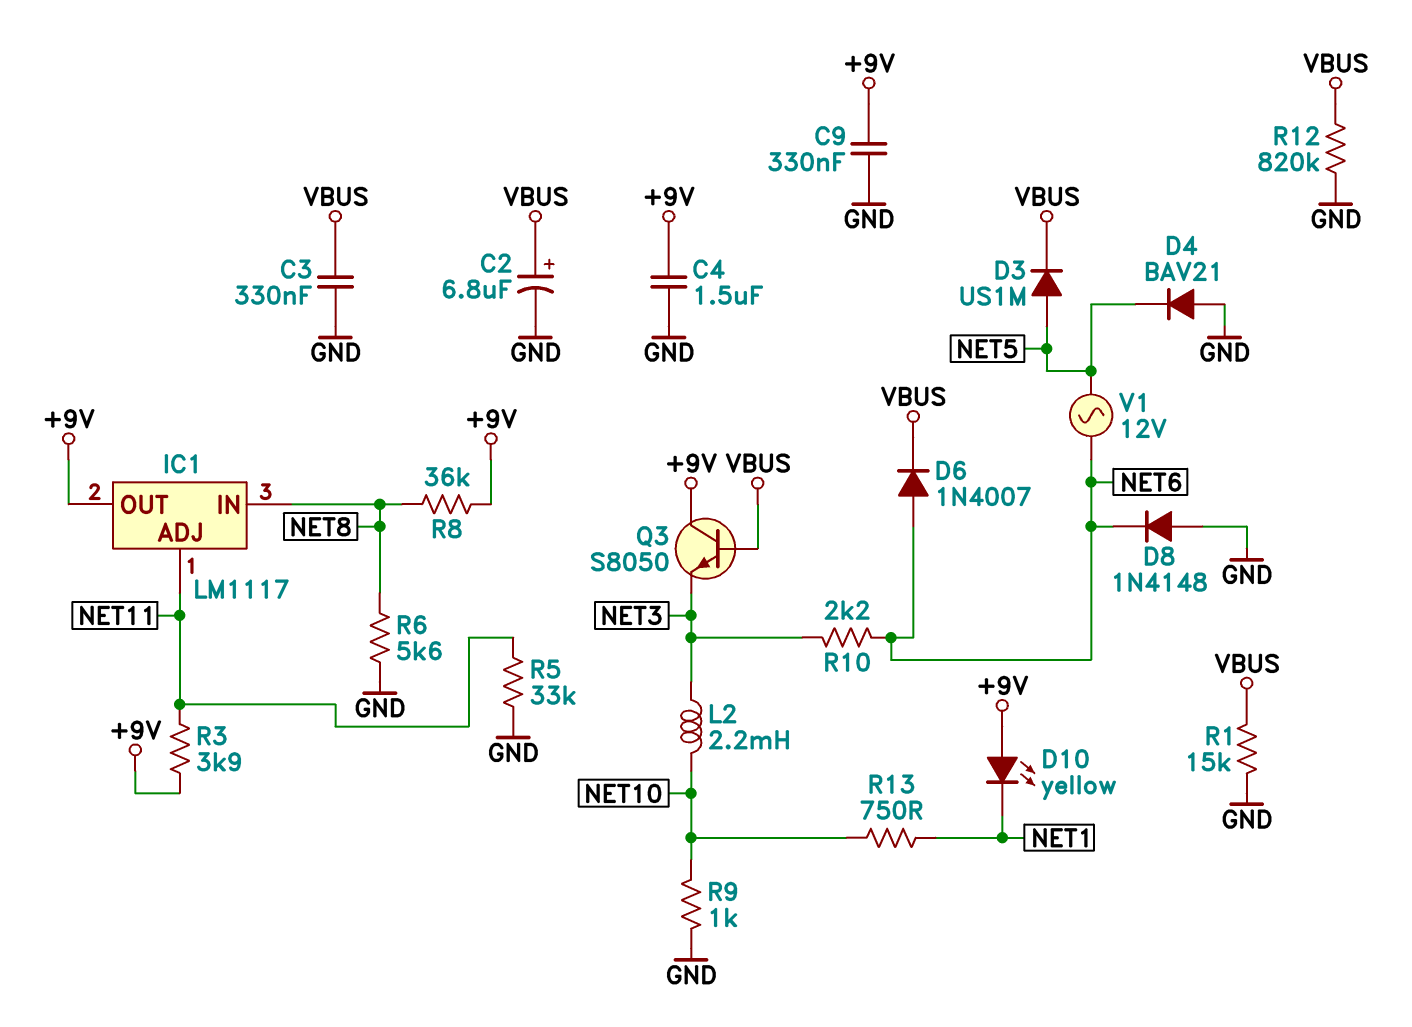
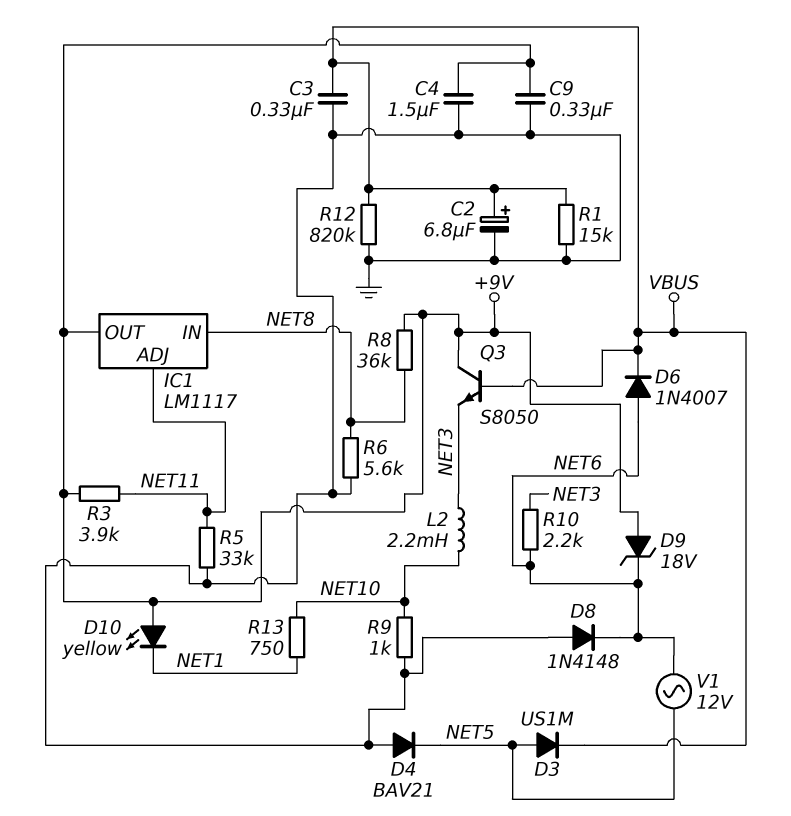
D9: none -> zener 18V (A +9V, K NET6)

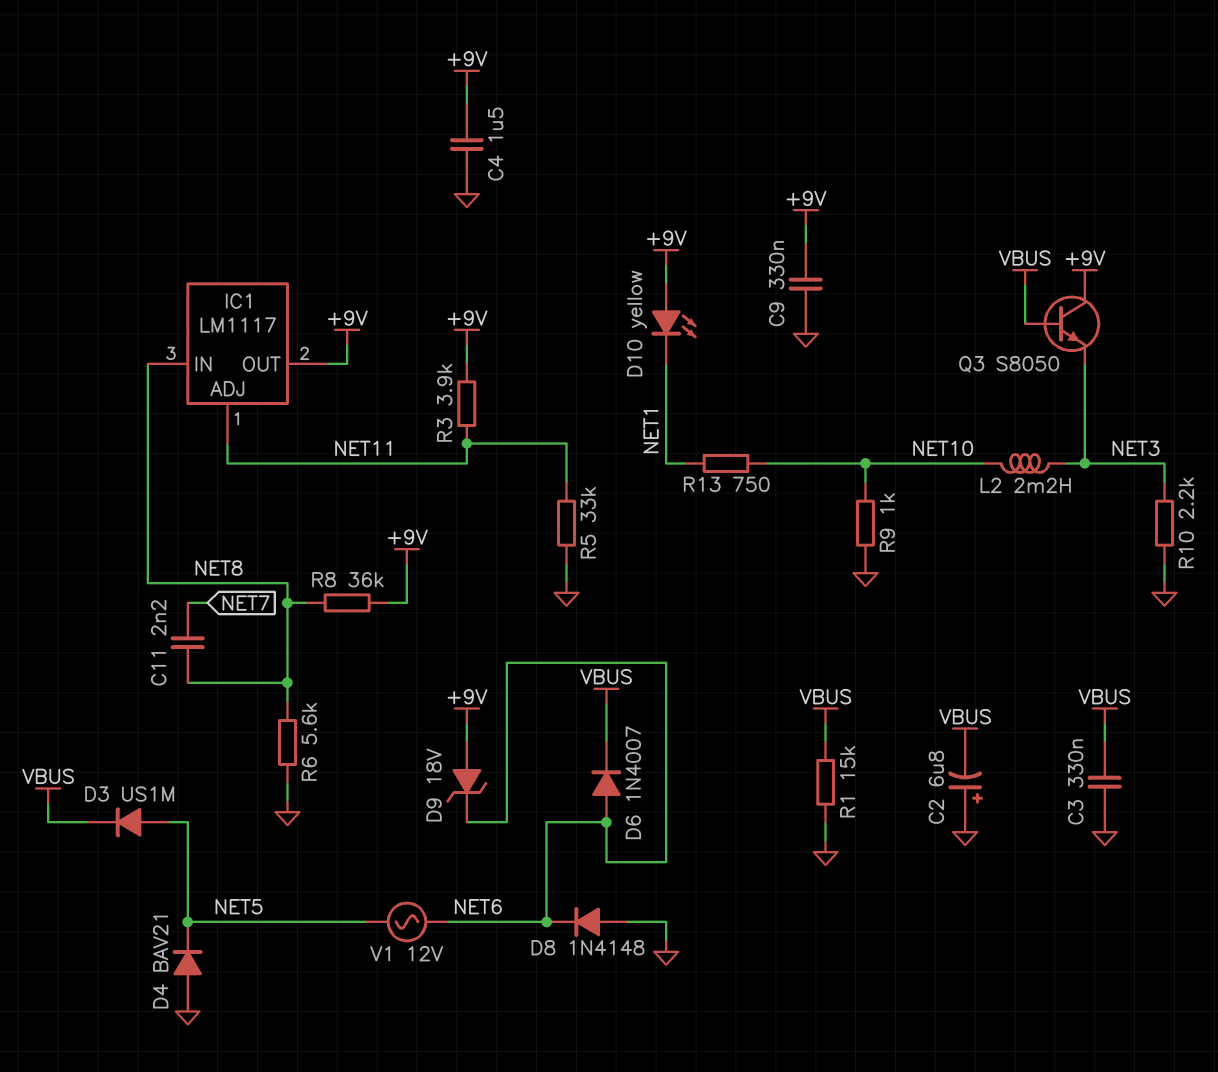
C2: 6.8uF (plus VBUS, minus GND) -> 6.8uF (plus GND, minus VBUS)
C11: none -> 2.2nF (NET7, NET8)
R10: 2.2k (NET3, NET6) -> 2.2k (GND, NET3)
R12: 820k (GND, VBUS) -> none

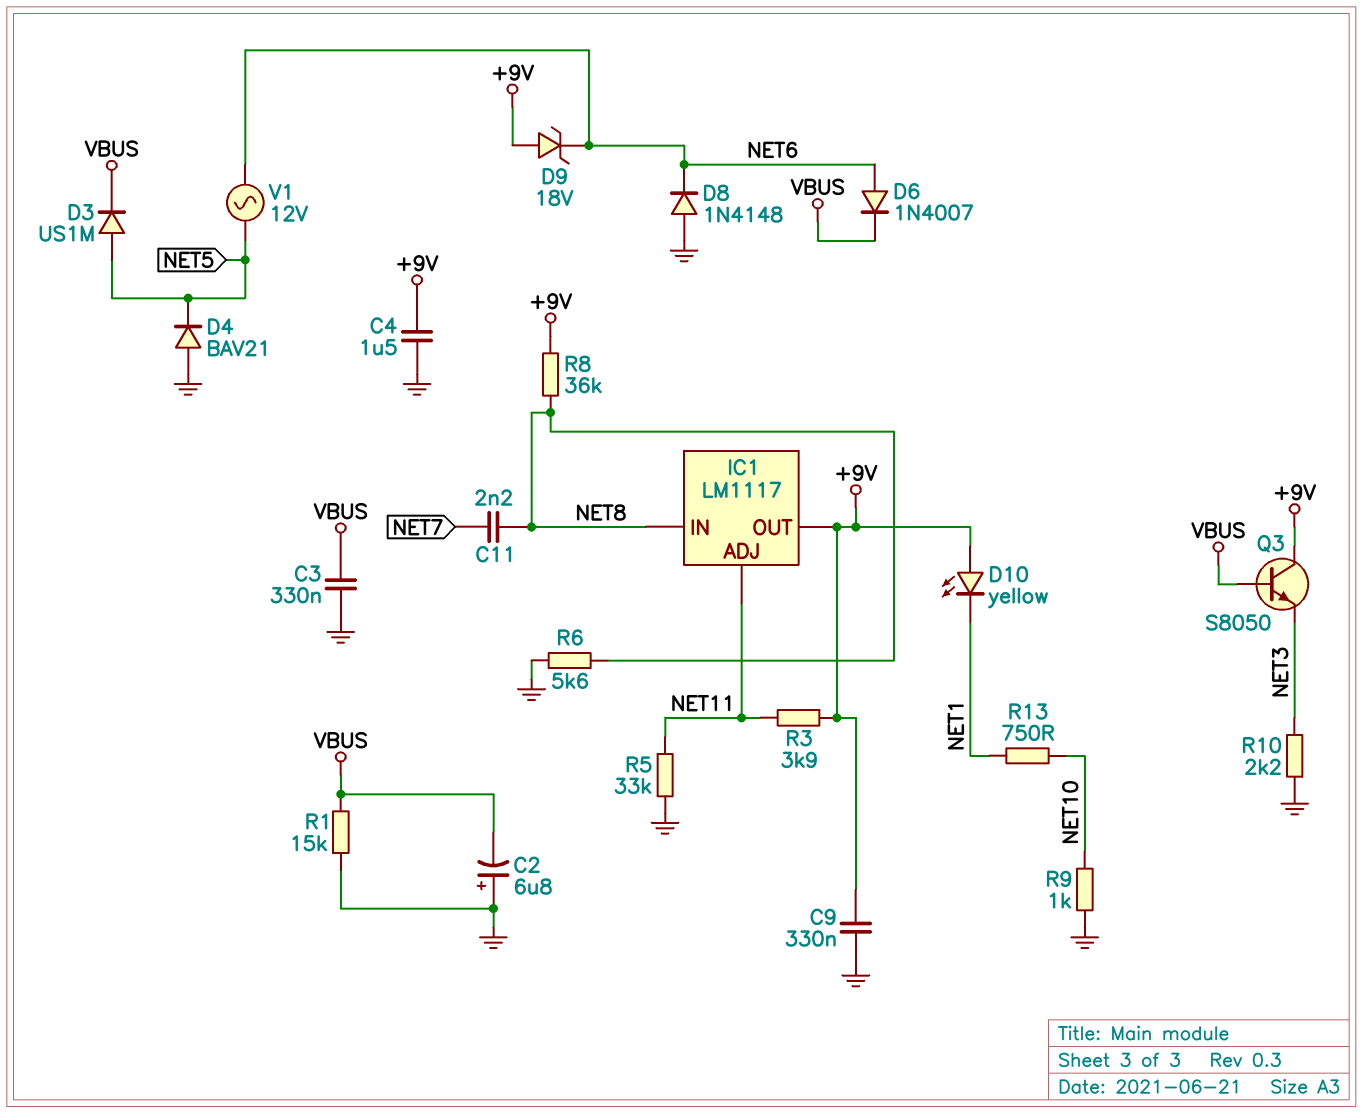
L2: 2.2mH (NET3, NET10) -> none

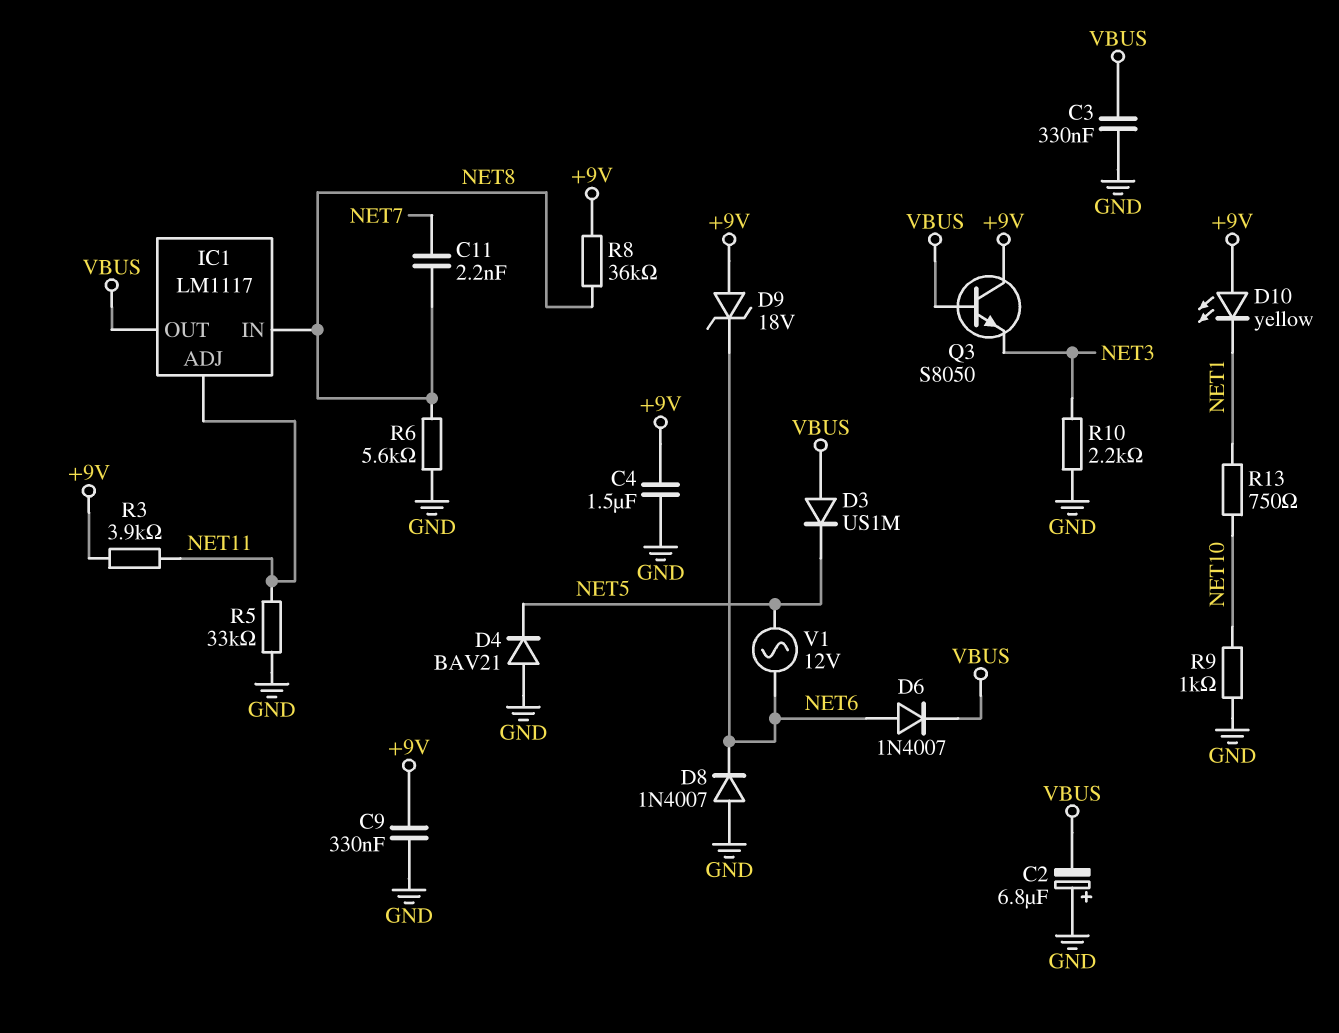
D3: diode US1M (A NET5, K VBUS) -> diode US1M (A VBUS, K NET5)
D8: diode 1N4148 (A GND, K NET6) -> diode 1N4007 (A GND, K NET6)
IC1 pin OUT: +9V -> VBUS
R1: 15k (GND, VBUS) -> none

